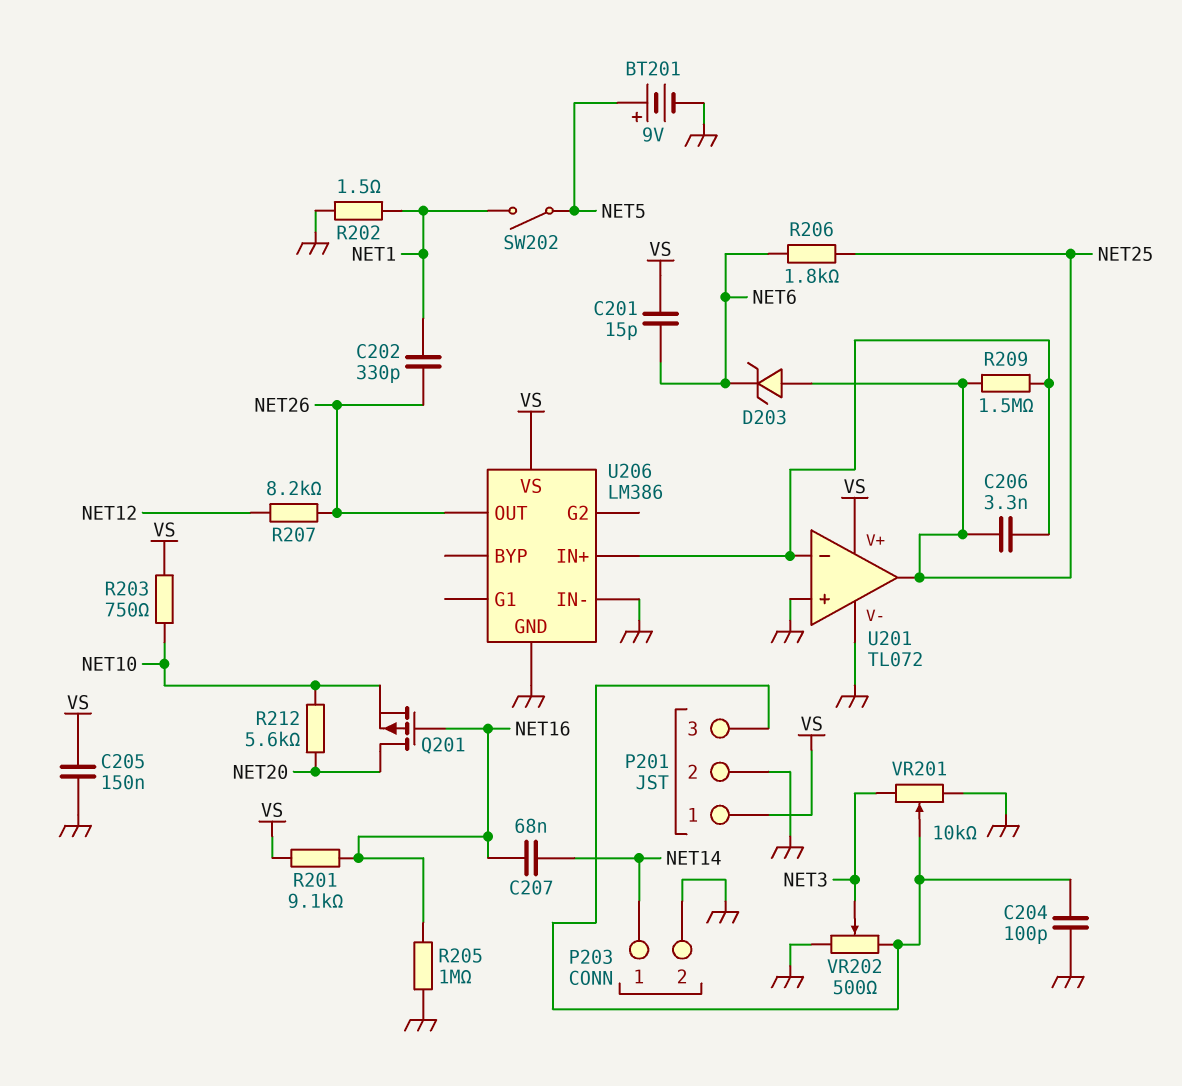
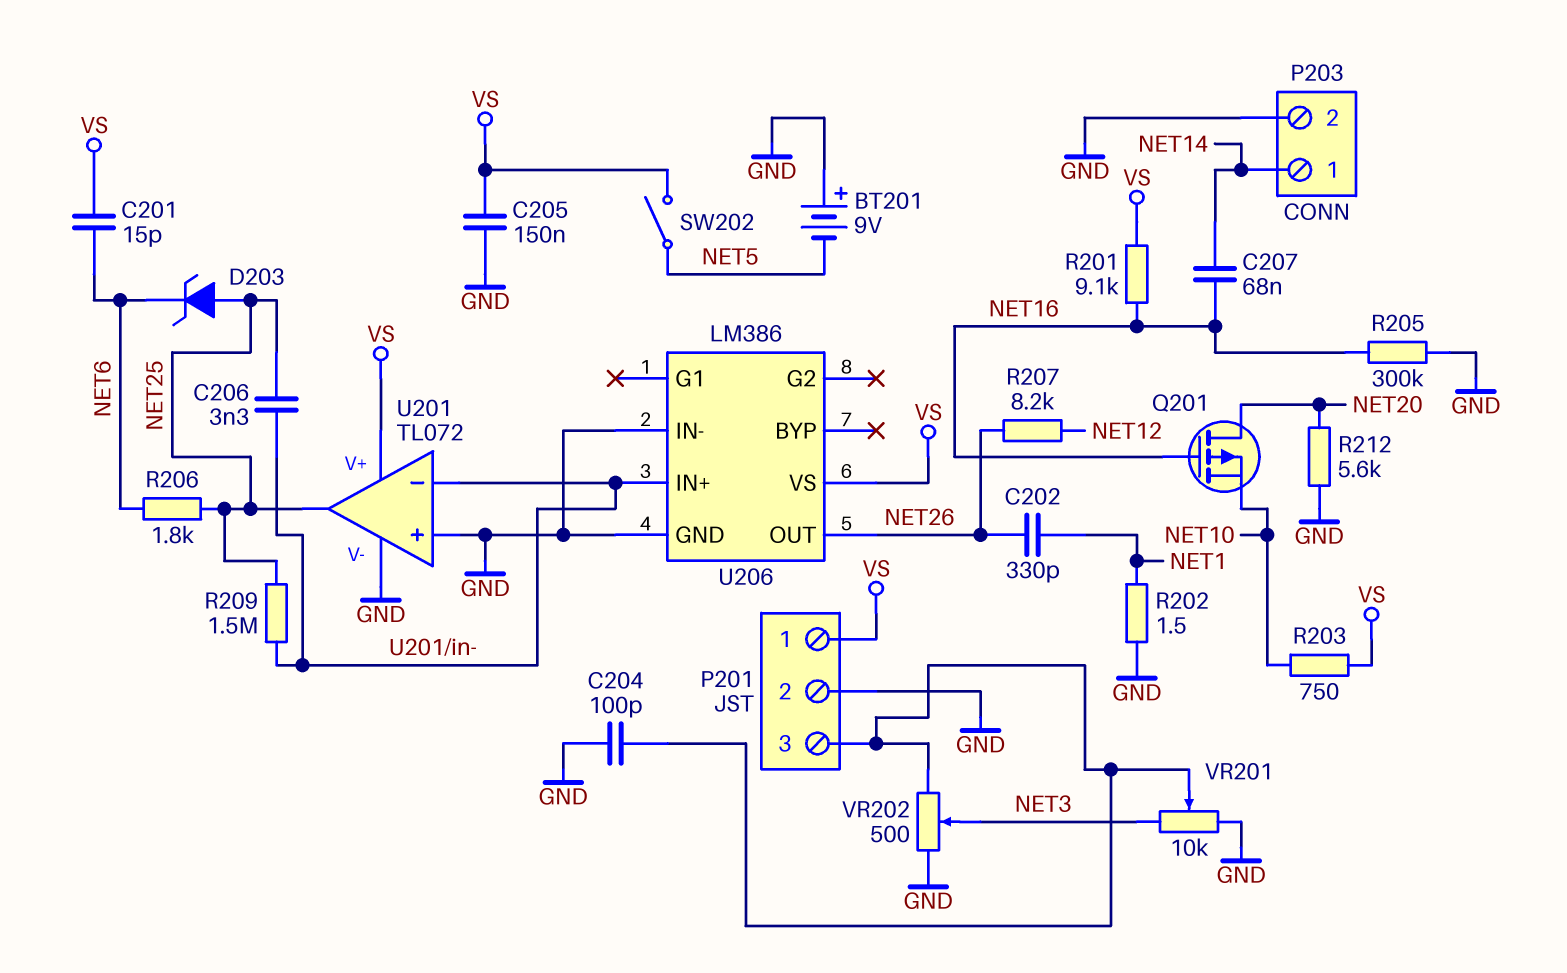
BT201: 9V (plus NET5, minus GND) -> 9V (plus GND, minus NET5)
R205: 1M (GND, NET16) -> 300k (GND, NET16)
R212: 5.6k (NET10, NET20) -> 5.6k (GND, NET20)
SW202: switch (NET1, NET5) -> switch (NET5, VS)

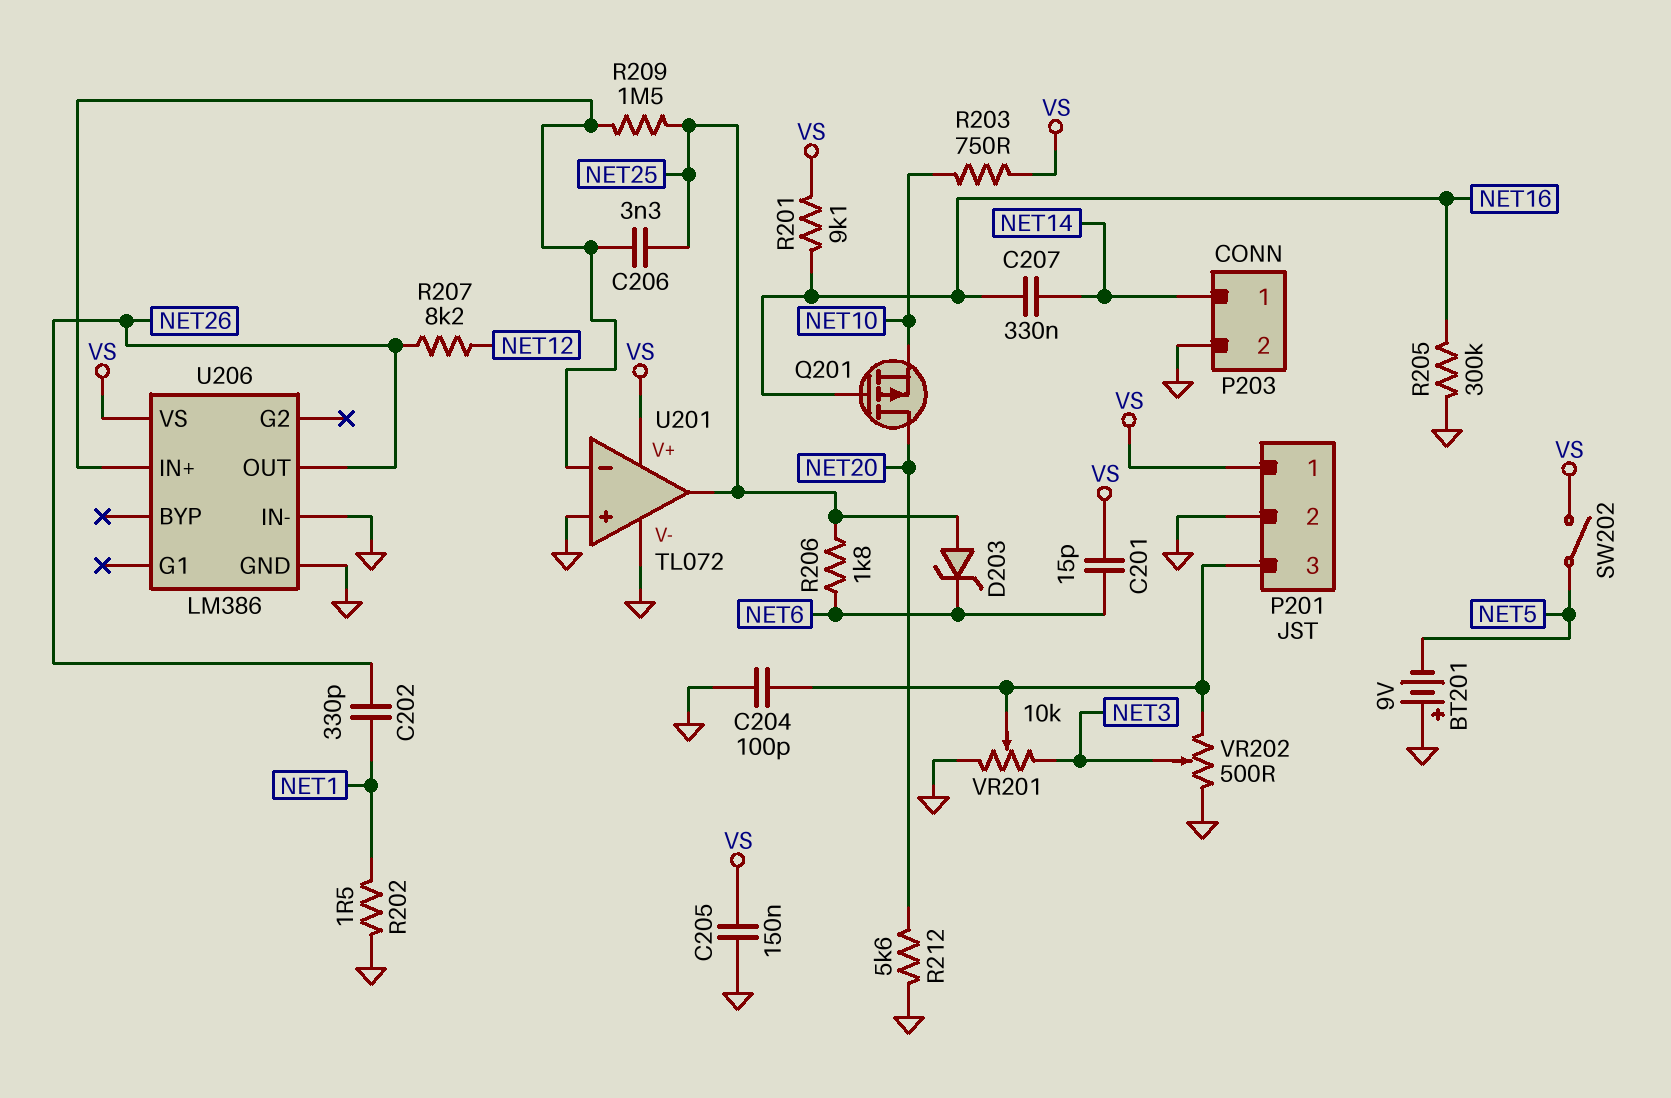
C207: 68nF (NET14, NET16) -> 330nF (NET14, NET16)

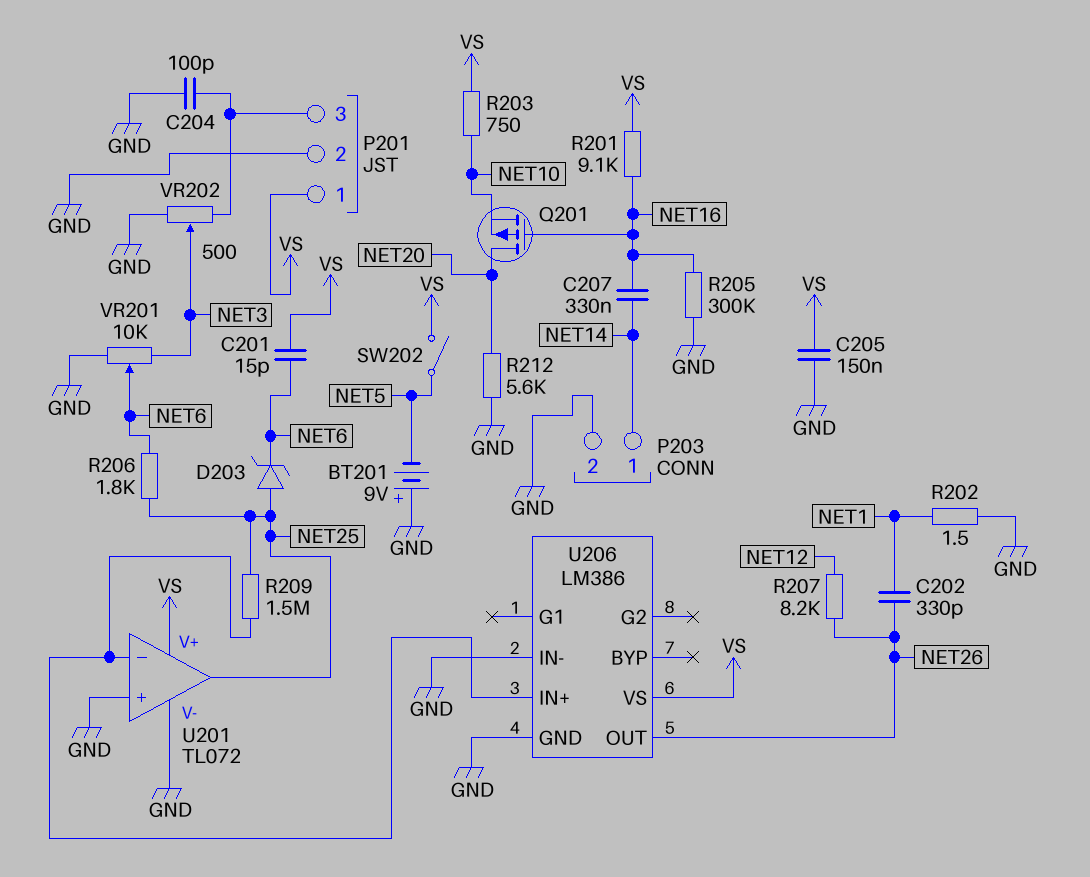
C206: 3.3nF (NET25, U201/in-) -> none
VR201: 10k (GND, NET3, wiper P201/3) -> 10k (GND, NET3, wiper NET6)

